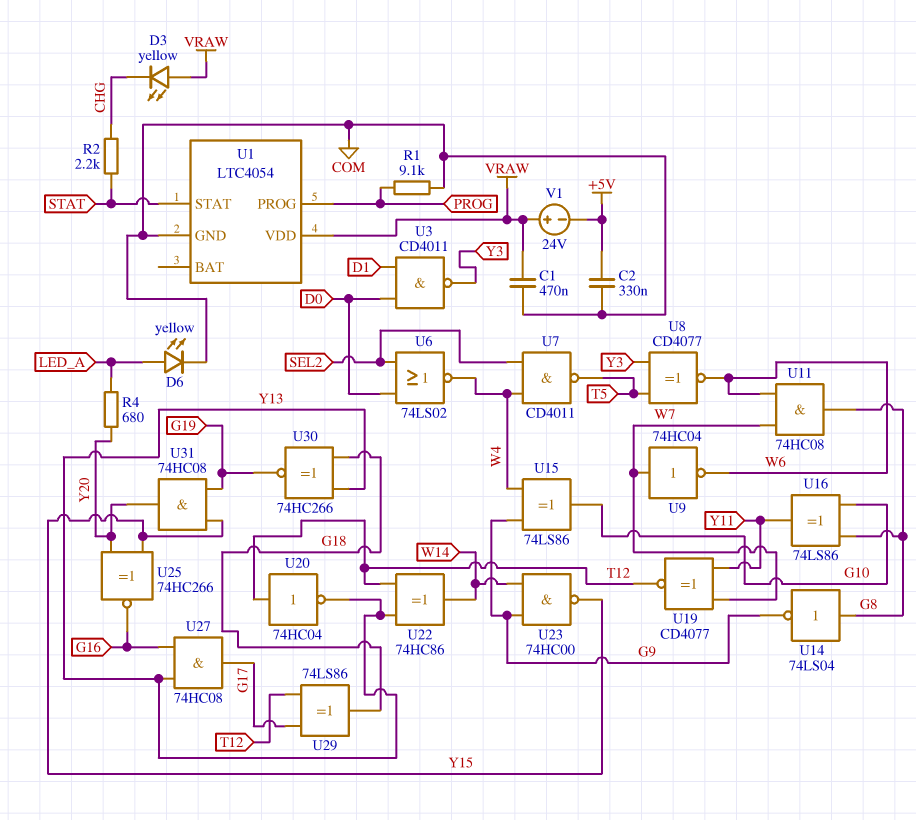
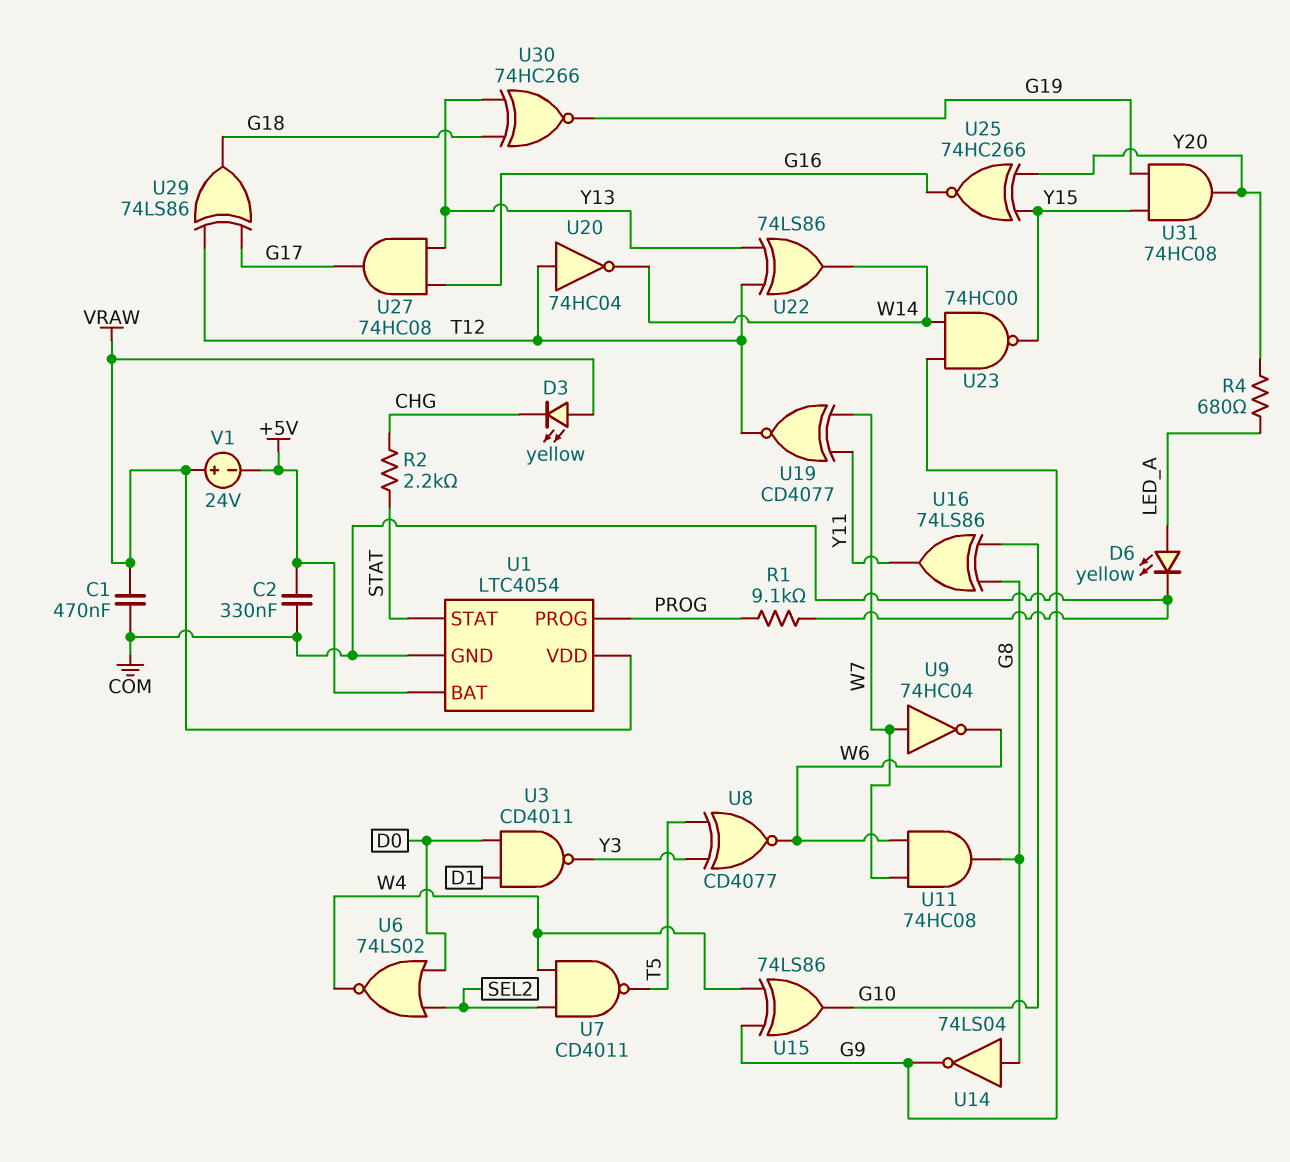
U1 pin BAT: none -> +5V
U20: NOT 74HC04 (in T12, out Y13) -> NOT 74HC04 (in T12, out W14)
U22: XOR 74HC86 (in T12, in Y13, out W14) -> XOR 74LS86 (in T12, in Y13, out W14)

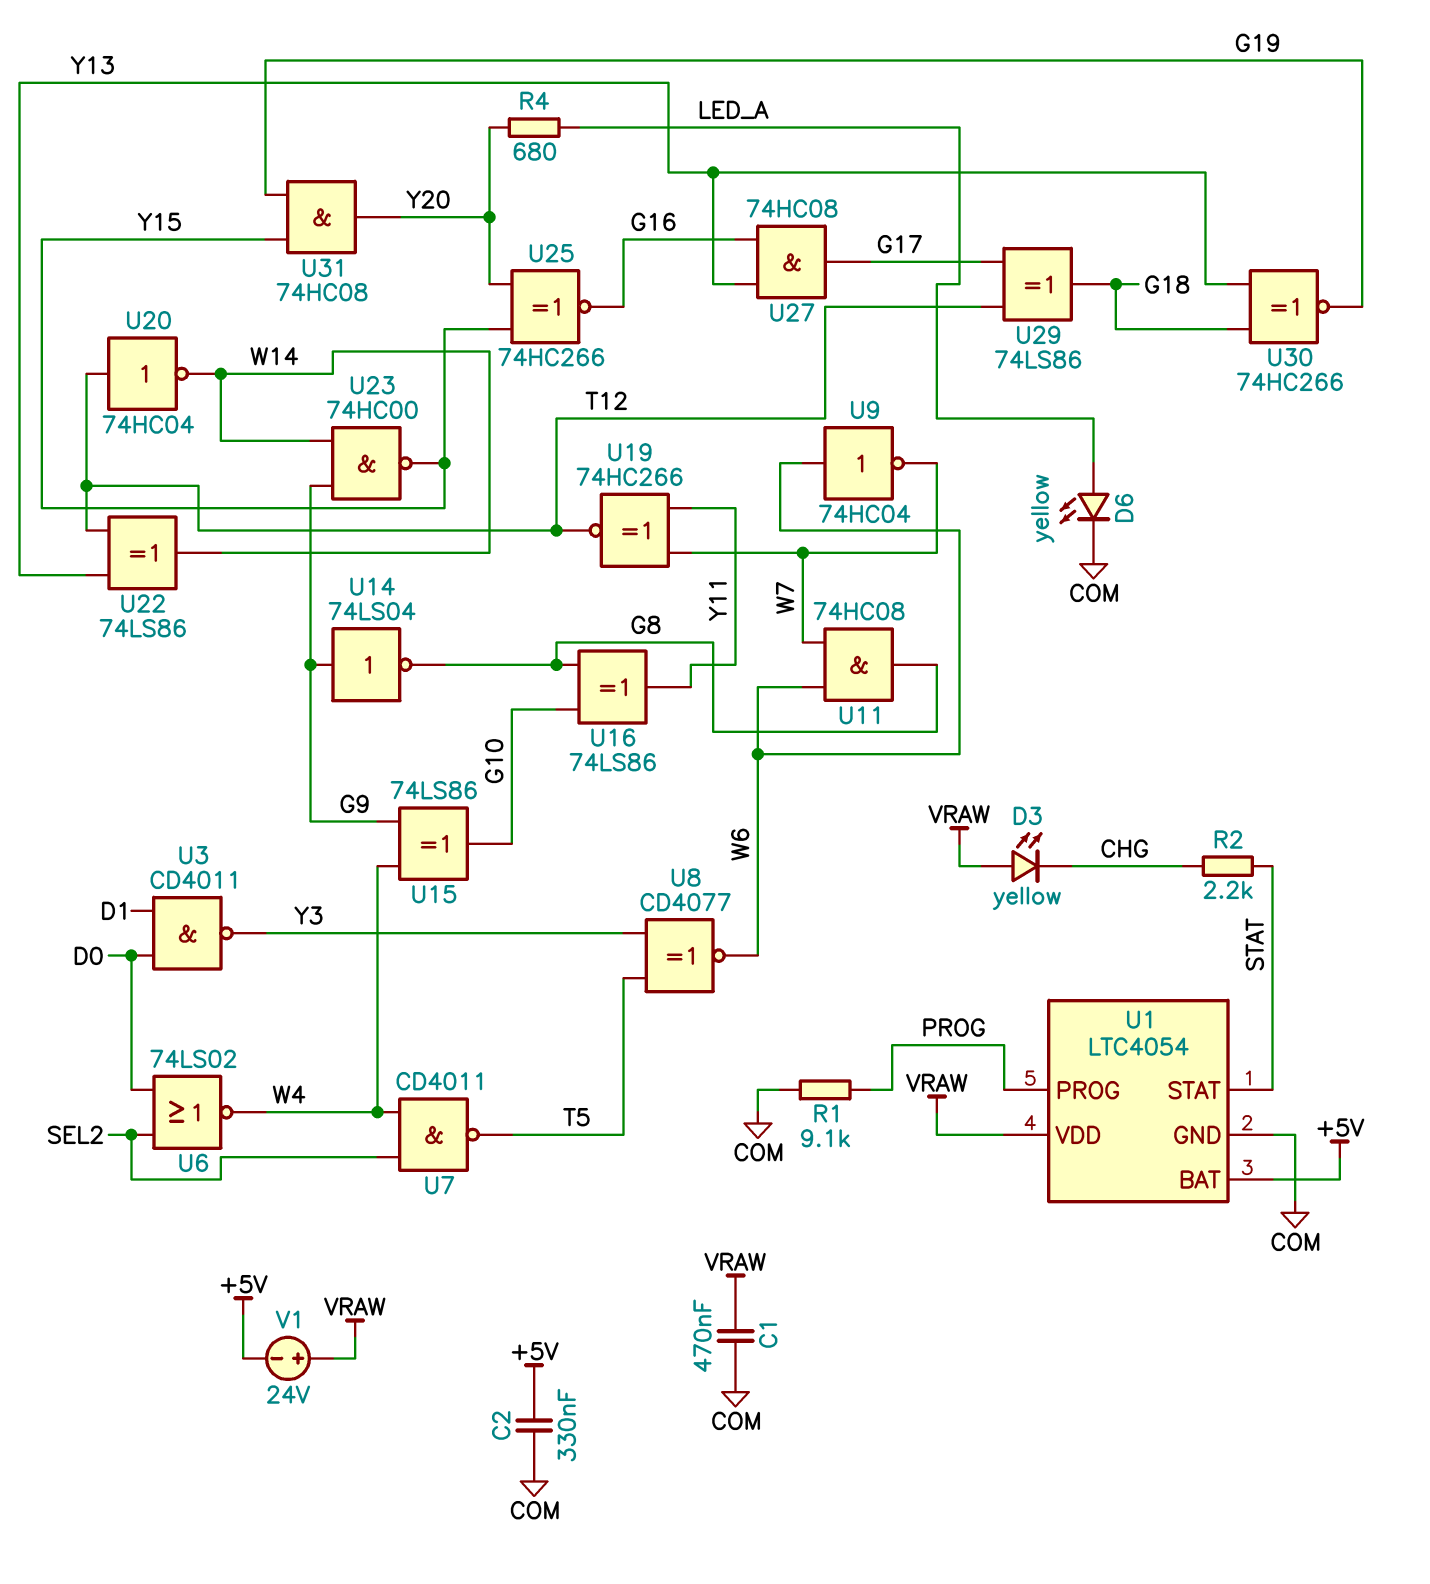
U9: NOT 74HC04 (in W7, out W6) -> NOT 74HC04 (in W6, out W7)
U14: NOT 74LS04 (in G8, out G9) -> NOT 74LS04 (in G9, out G8)
U19: XNOR CD4077 (in W7, in Y11, out T12) -> XNOR 74HC266 (in W7, in Y11, out T12)

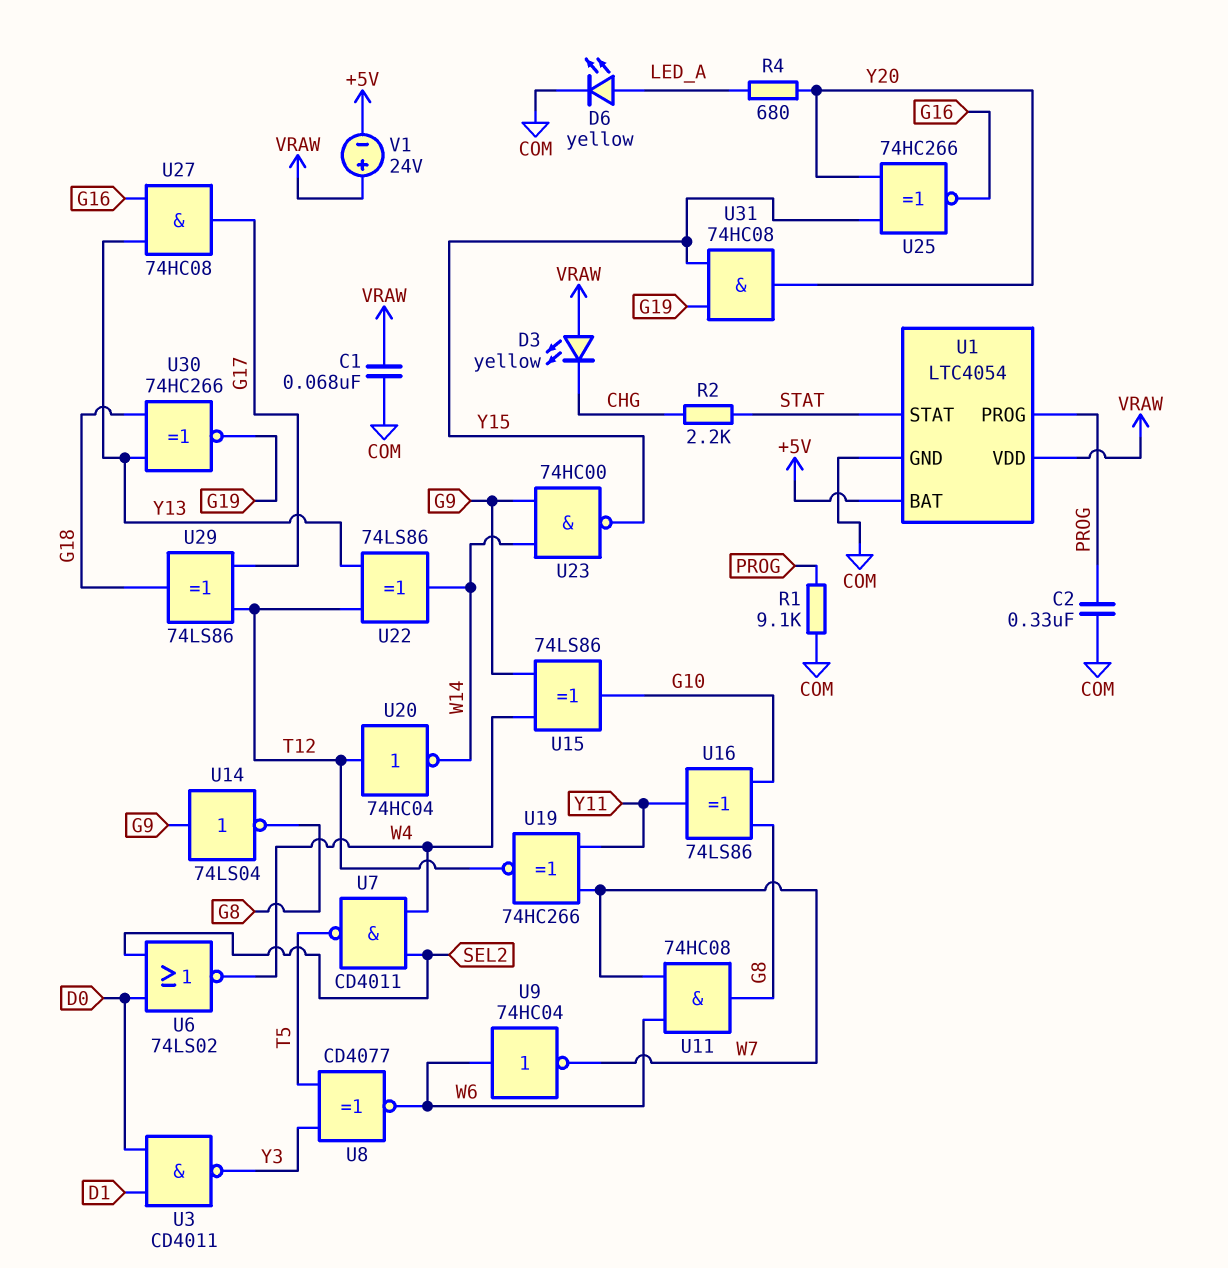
C1: 470nF (COM, VRAW) -> 68nF (COM, VRAW)
C2: 330nF (+5V, COM) -> 330nF (COM, PROG)

